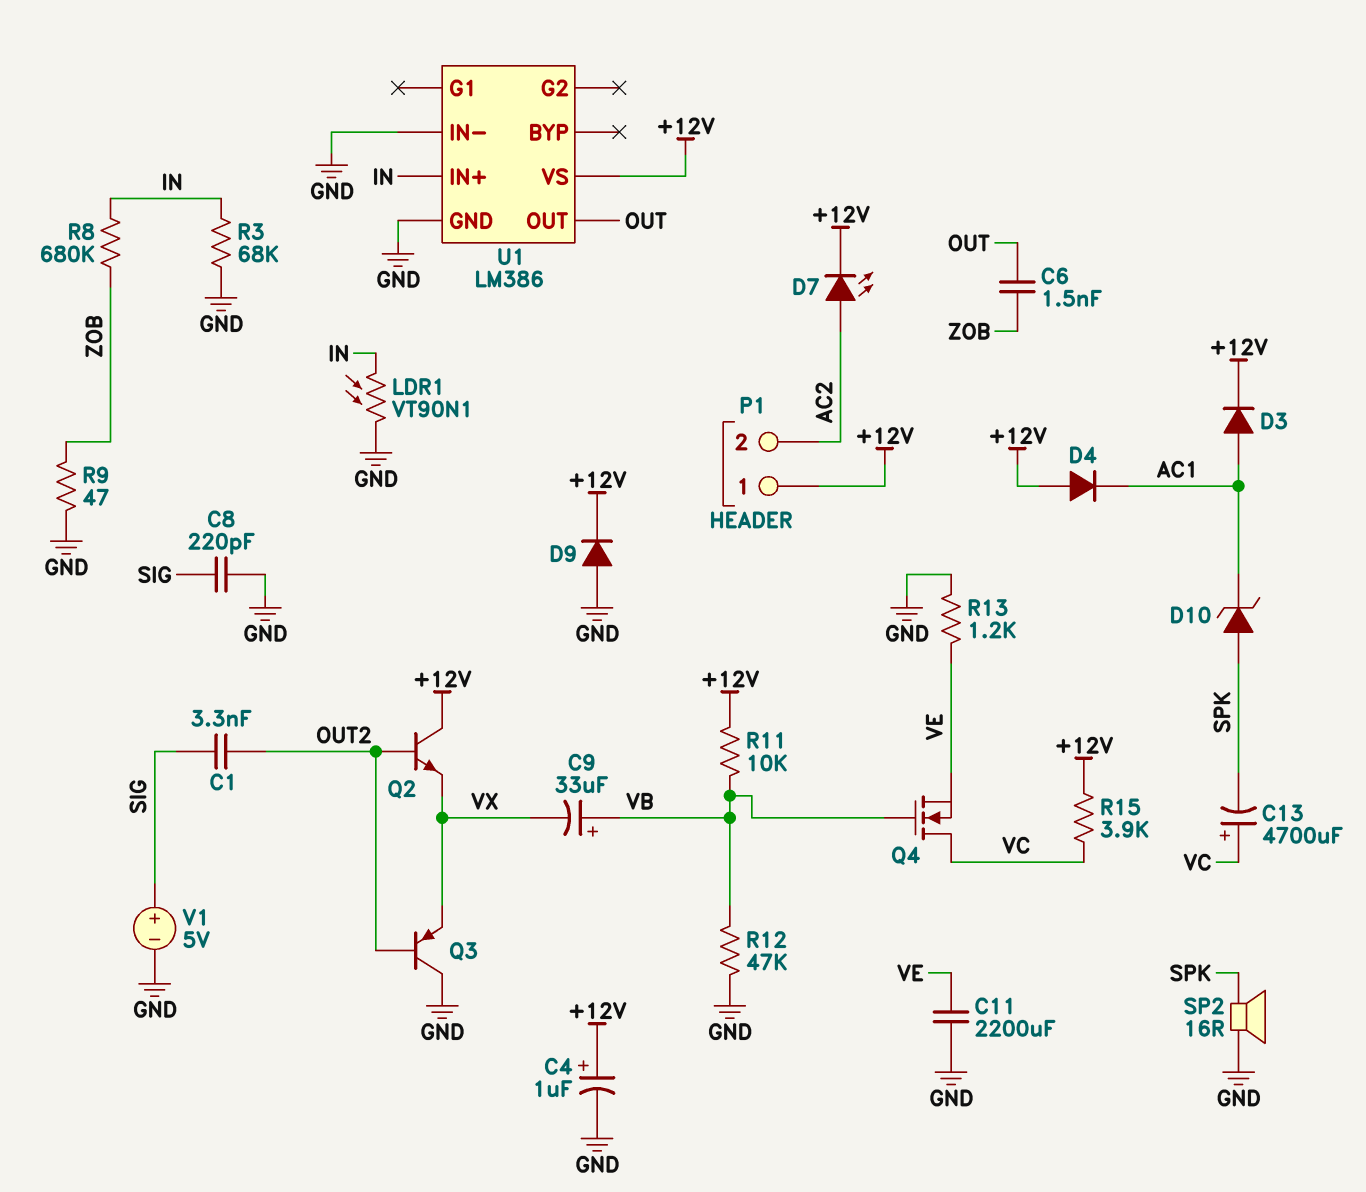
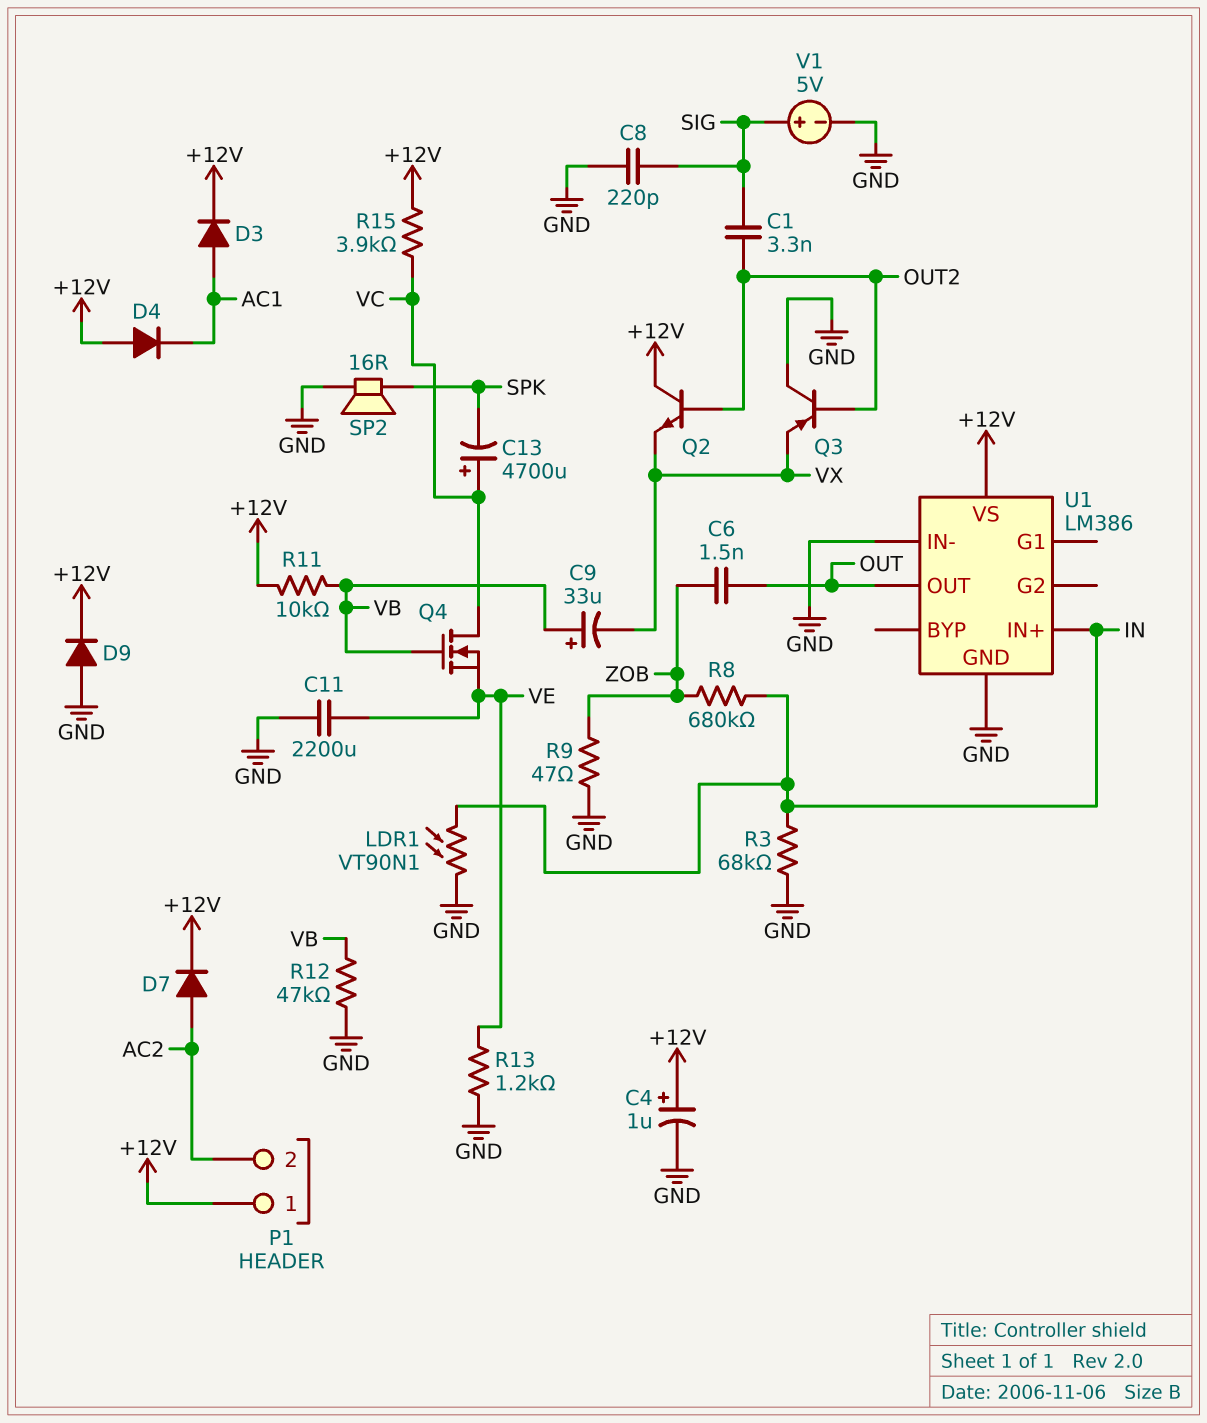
D7: LED (A AC2, K +12V) -> diode (A AC2, K +12V)
D10: zener (A SPK, K AC1) -> none

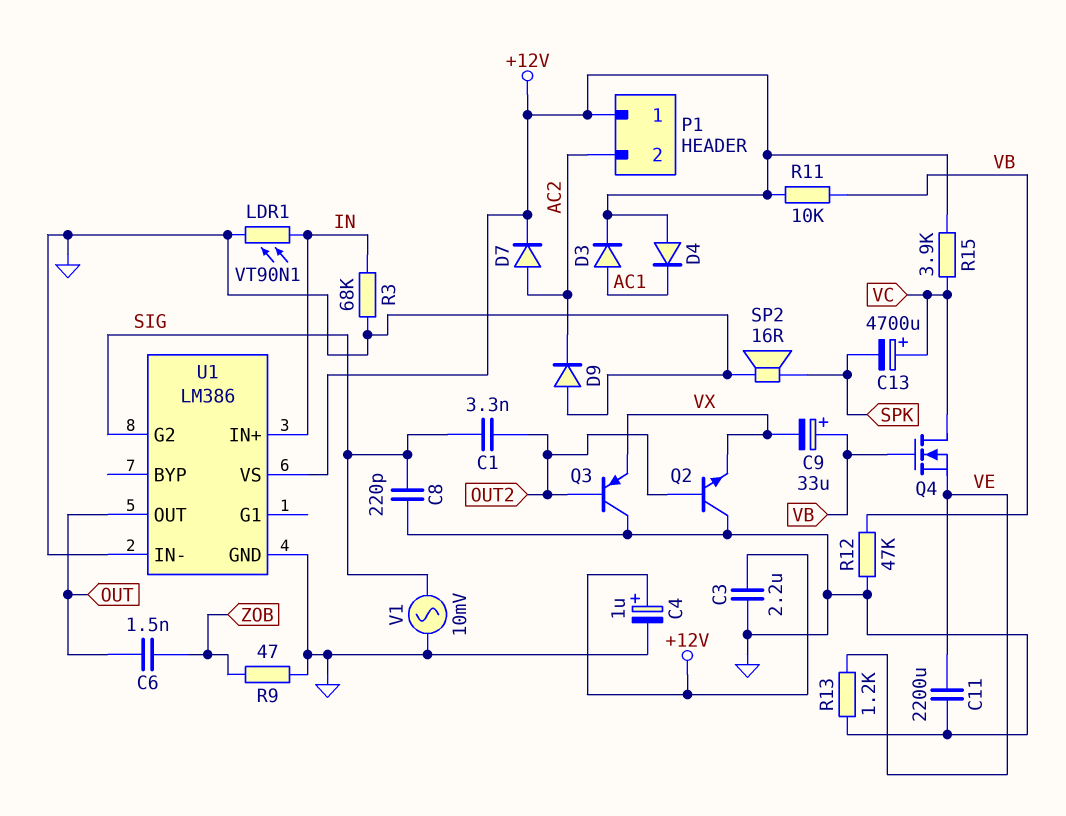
C3: none -> 2.2uF (+12V, GND)
D9: diode (A GND, K +12V) -> diode (A GND, K AC2)
Q2: NPN (B OUT2, C +12V, E VX) -> NPN (B OUT2, C GND, E VX)
R8: 680k (IN, ZOB) -> none
U1 pin G2: none -> SIG
V1: 5V (plus SIG, minus GND) -> AC 10mV (GND, SIG)

